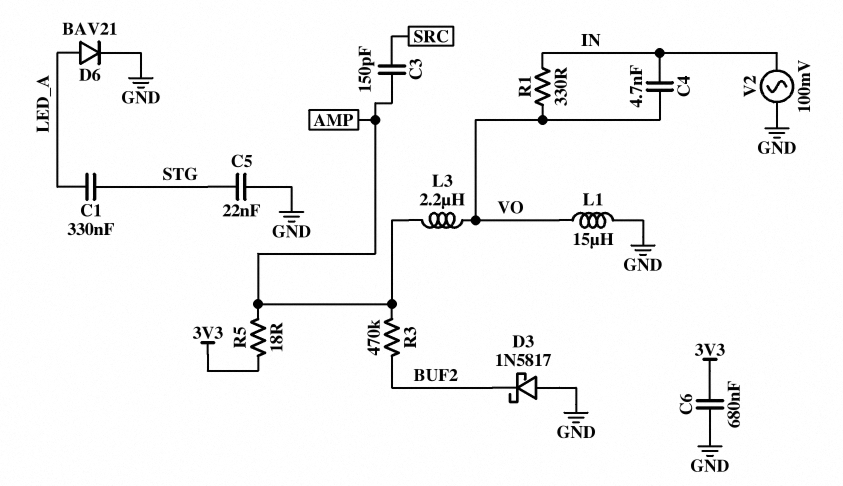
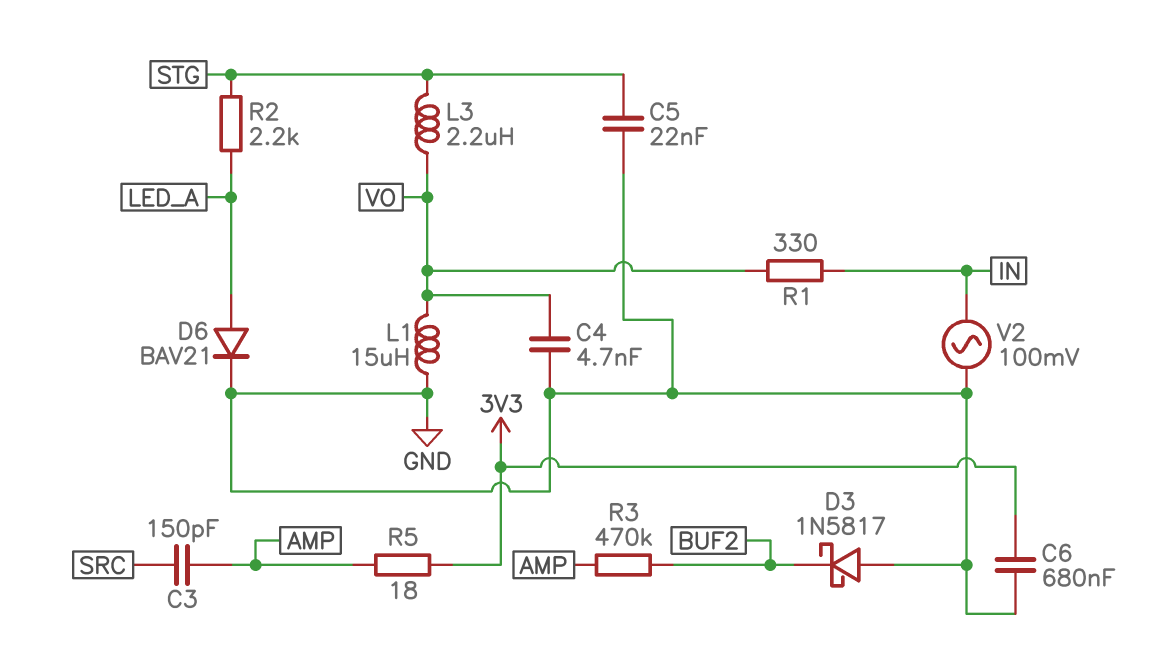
C1: 330nF (LED_A, STG) -> none
C4: 4.7nF (IN, VO) -> 4.7nF (GND, VO)
L3: 2.2uH (AMP, VO) -> 2.2uH (STG, VO)
R2: none -> 2.2k (LED_A, STG)

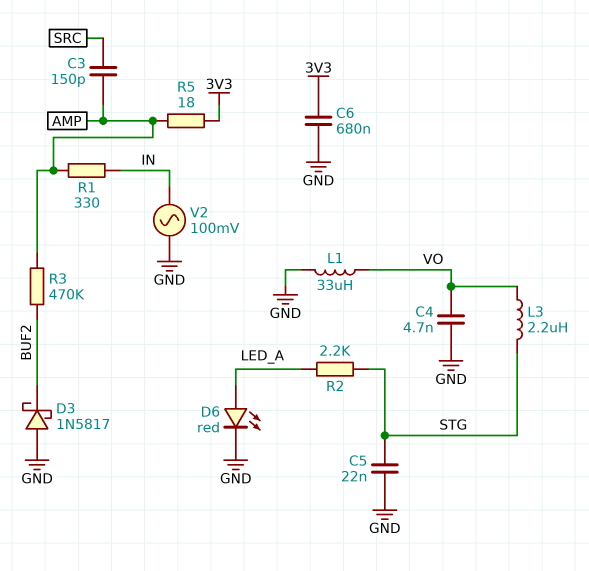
D6: diode BAV21 (A LED_A, K GND) -> LED red (A LED_A, K GND)
L1: 15uH (GND, VO) -> 33uH (GND, VO)
R1: 330 (IN, VO) -> 330 (AMP, IN)

